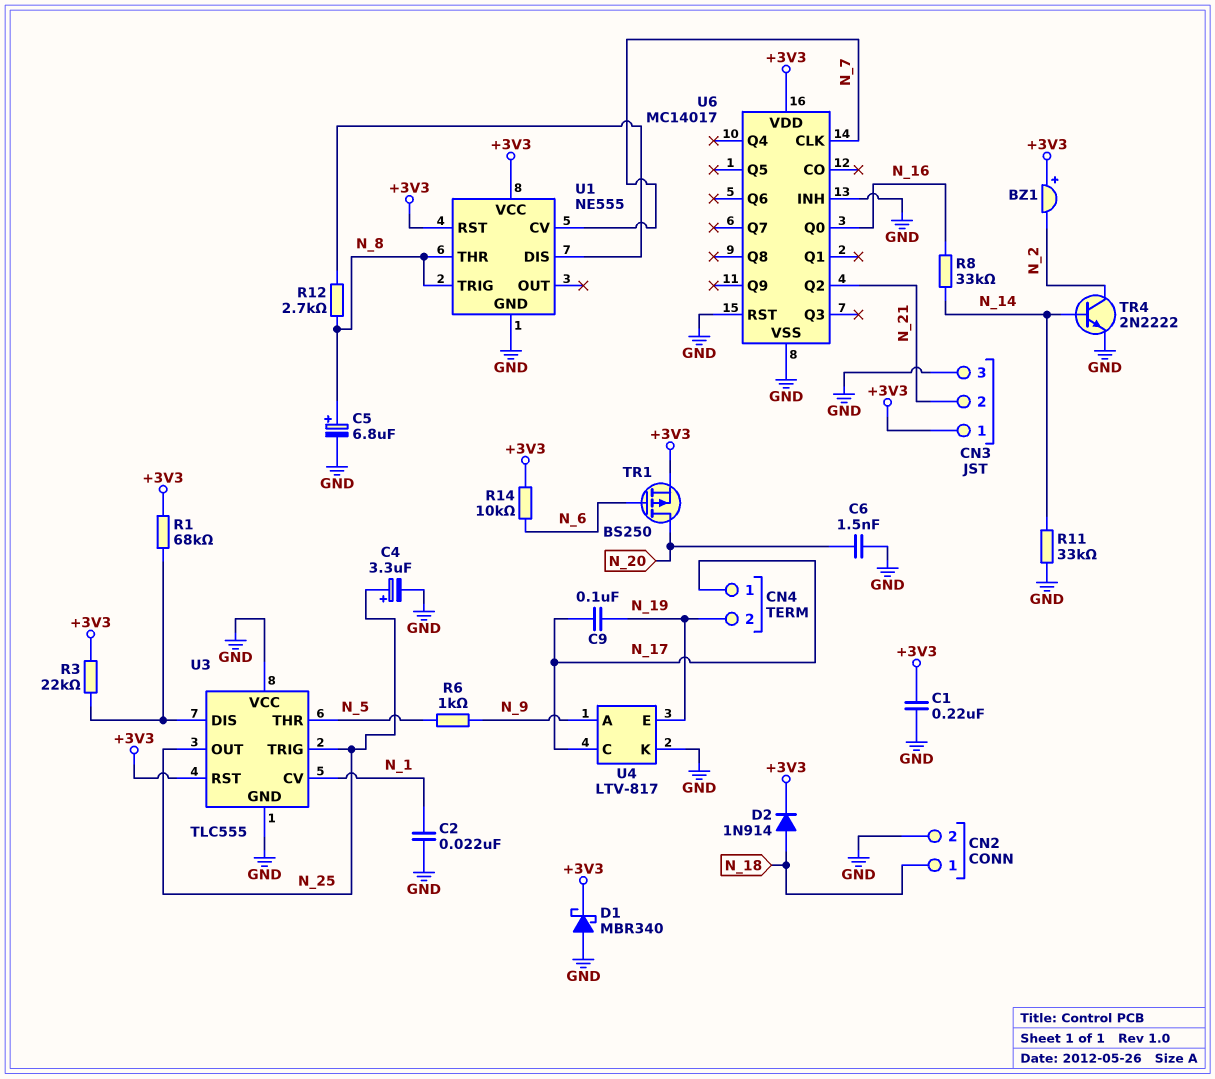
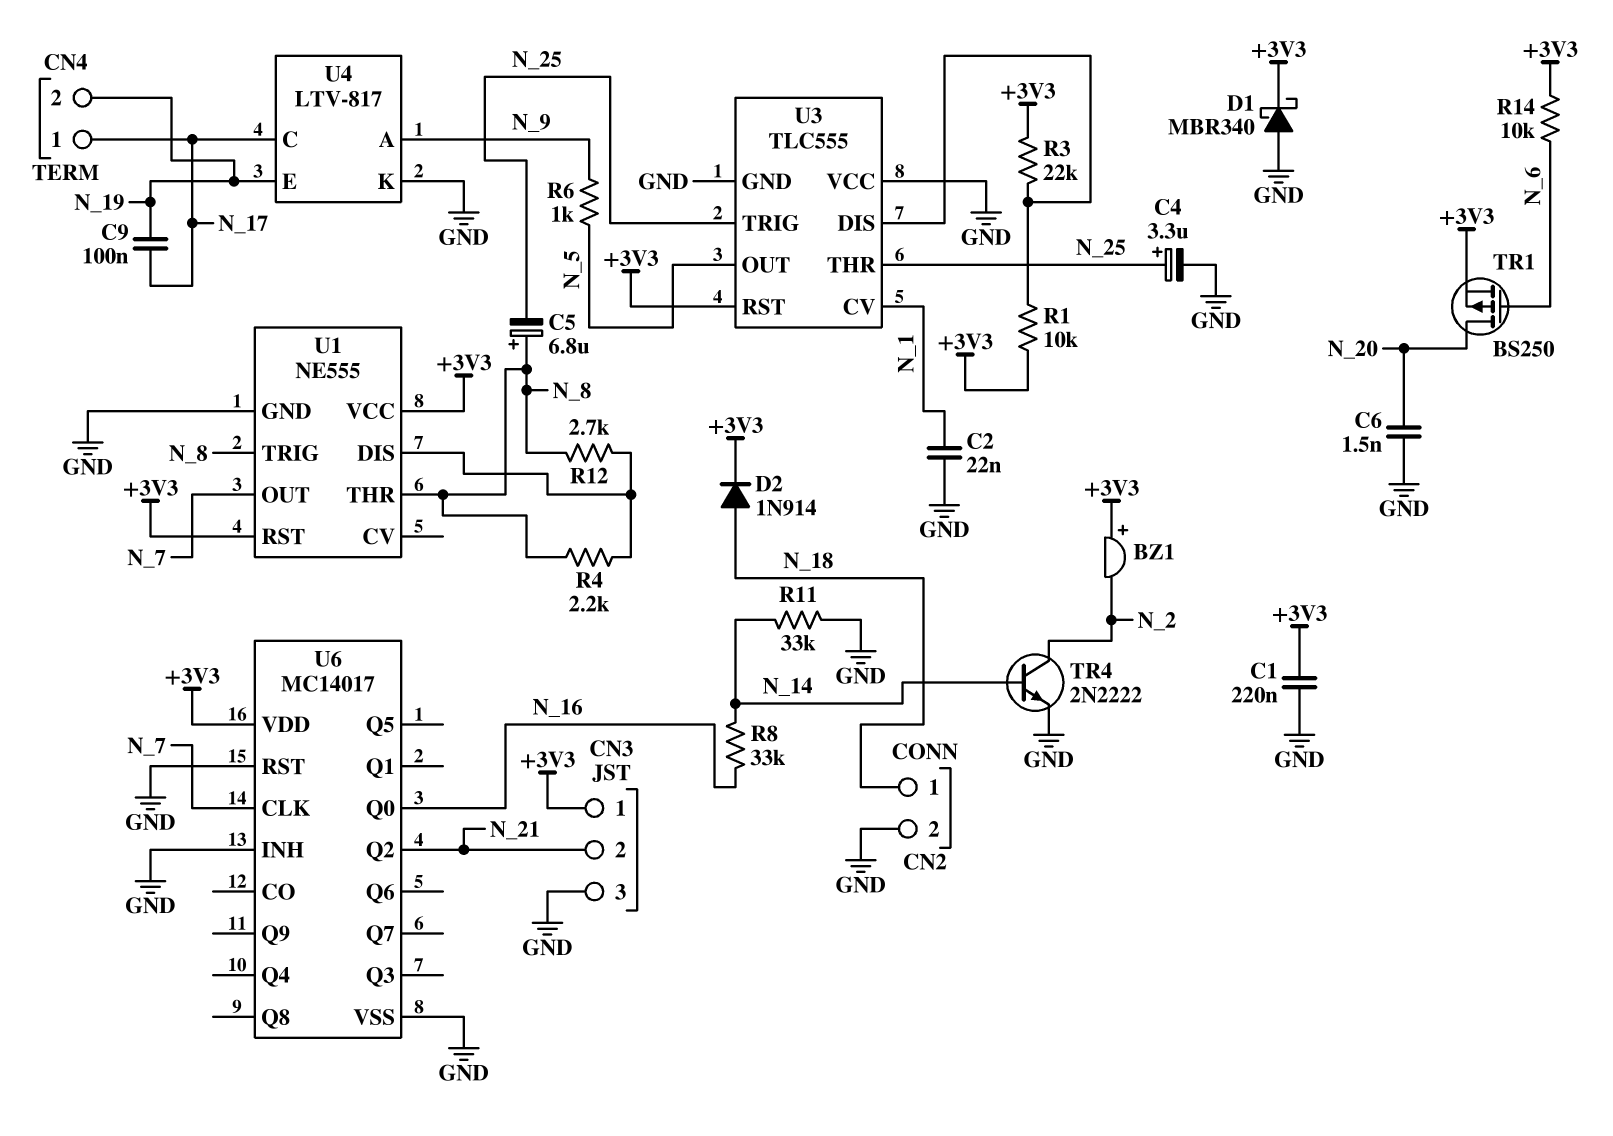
C5: 6.8uF (plus N_8, minus GND) -> 6.8uF (plus N_8, minus N_25)
R1: 68k (+3V3, U3/DIS) -> 10k (+3V3, U3/DIS)
R4: none -> 2.2k (N_8, U1/DIS)
U1 pin CV: N_7 -> none
U1 pin OUT: none -> N_7
U3 pin OUT: N_25 -> N_5
U3 pin THR: N_5 -> N_25

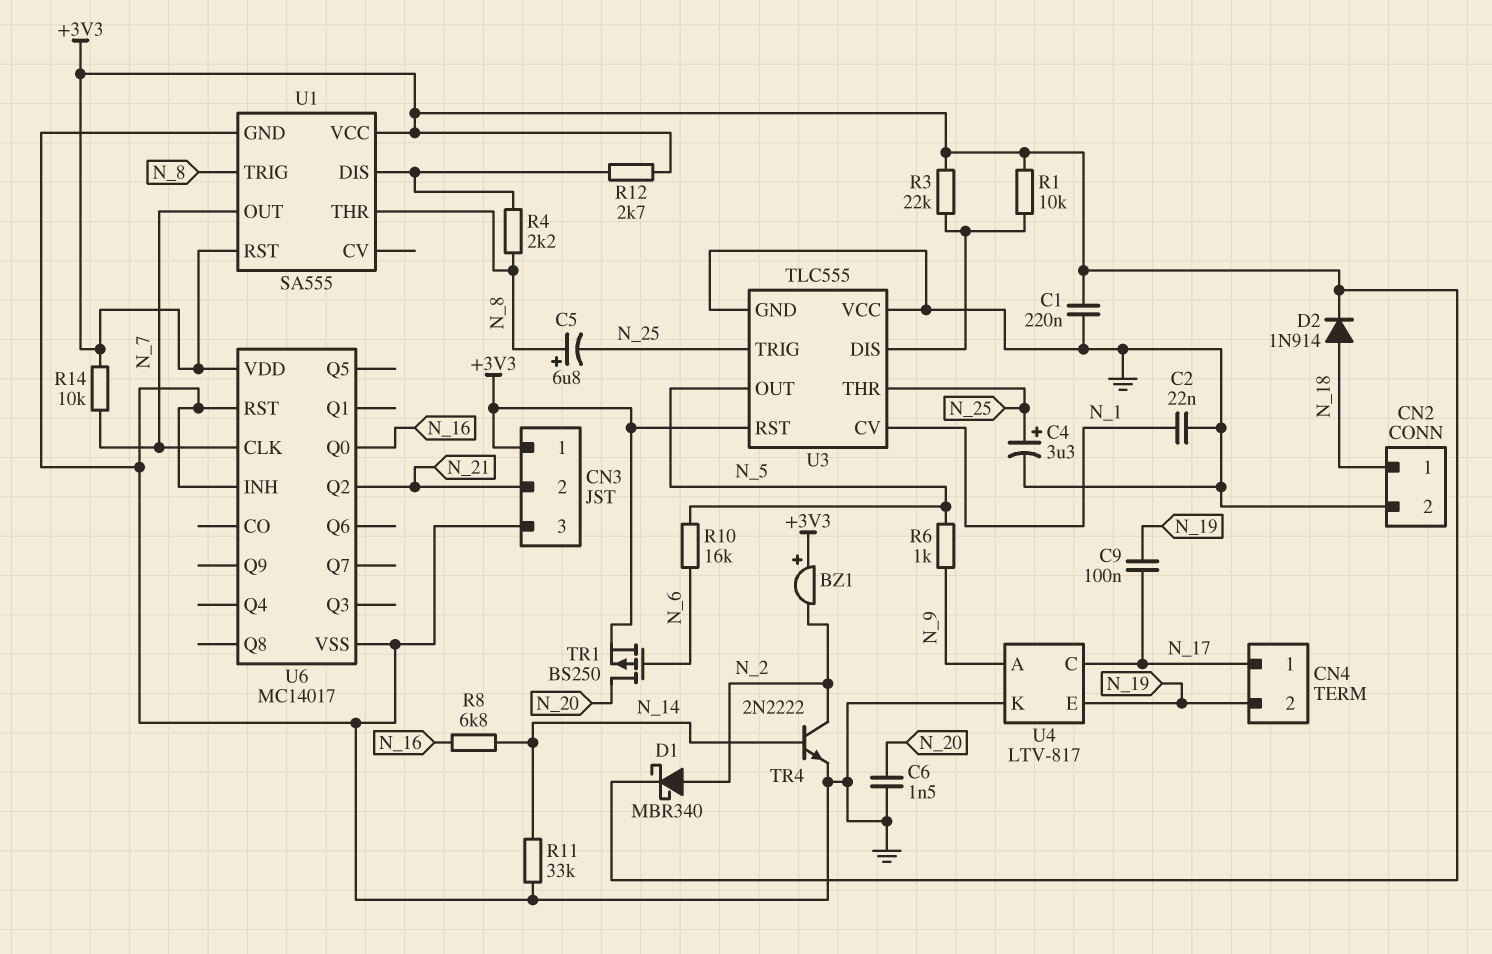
D1: schottky MBR340 (A GND, K +3V3) -> schottky MBR340 (A N_2, K +3V3)
R8: 33k (N_14, N_16) -> 6.8k (N_14, N_16)
R10: none -> 16k (N_5, N_6)
R12: 2.7k (N_8, U1/DIS) -> 2.7k (+3V3, U1/DIS)
R14: 10k (+3V3, N_6) -> 10k (+3V3, N_7)
U1: NE555 -> SA555

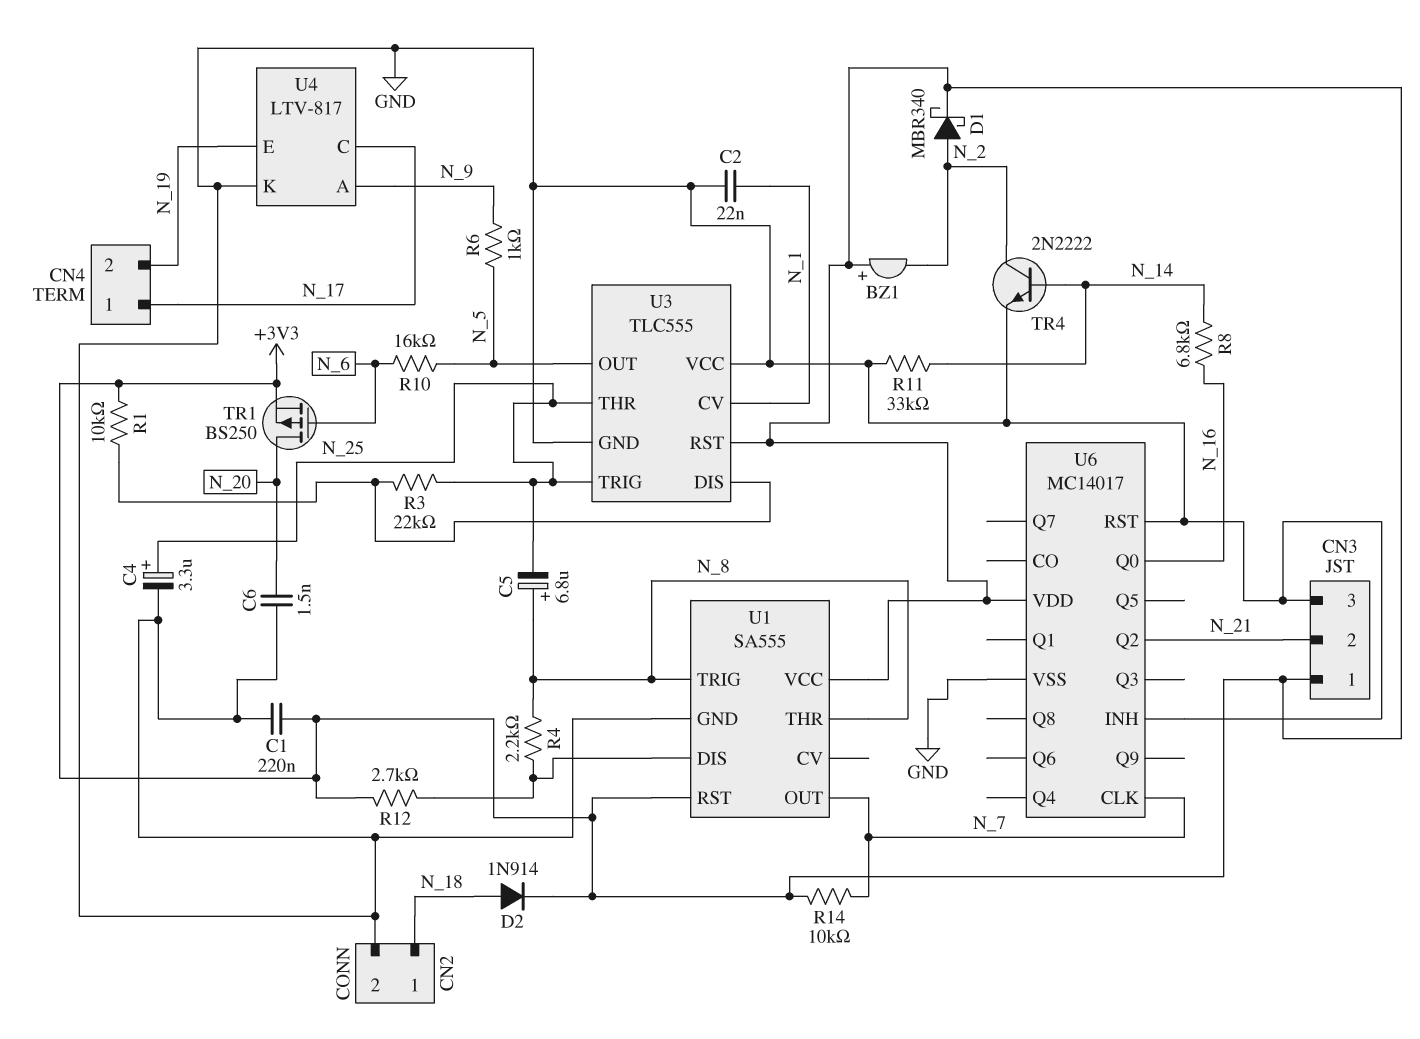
C9: 100nF (N_17, N_19) -> none
R3: 22k (+3V3, U3/DIS) -> 22k (N_25, U3/DIS)

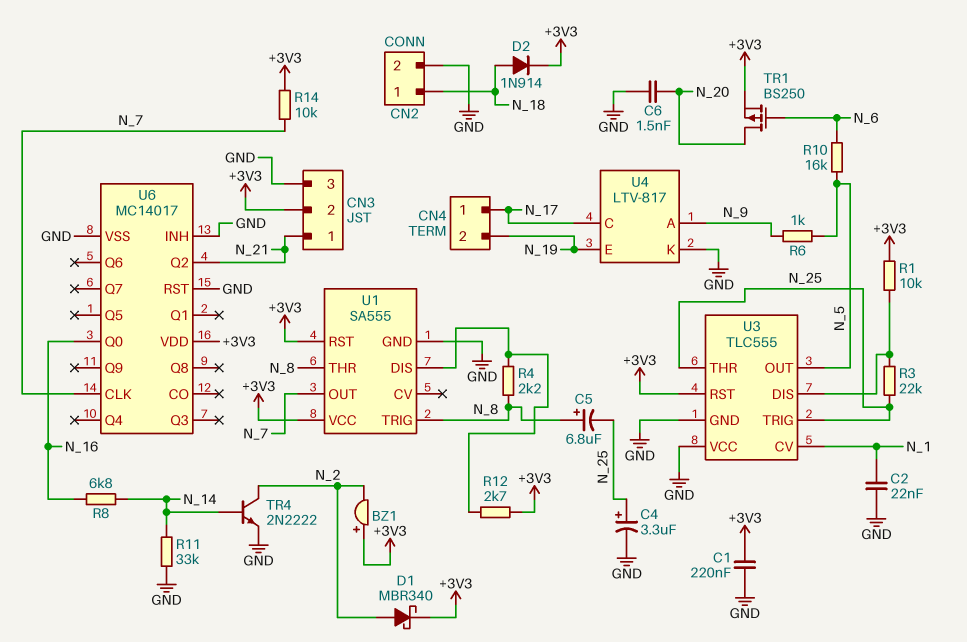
CN3 pin 1: +3V3 -> N_21
CN3 pin 2: N_21 -> +3V3

